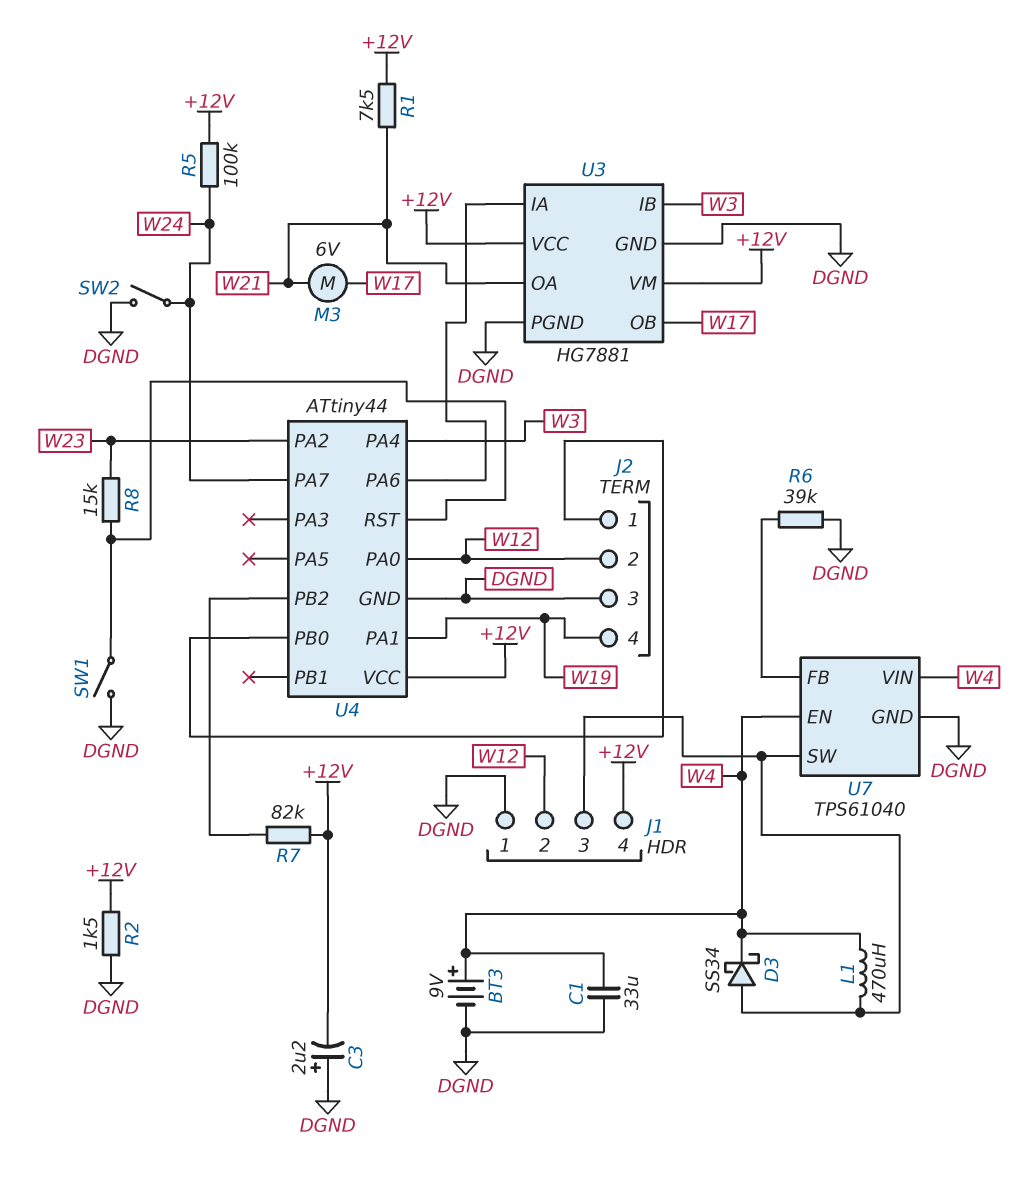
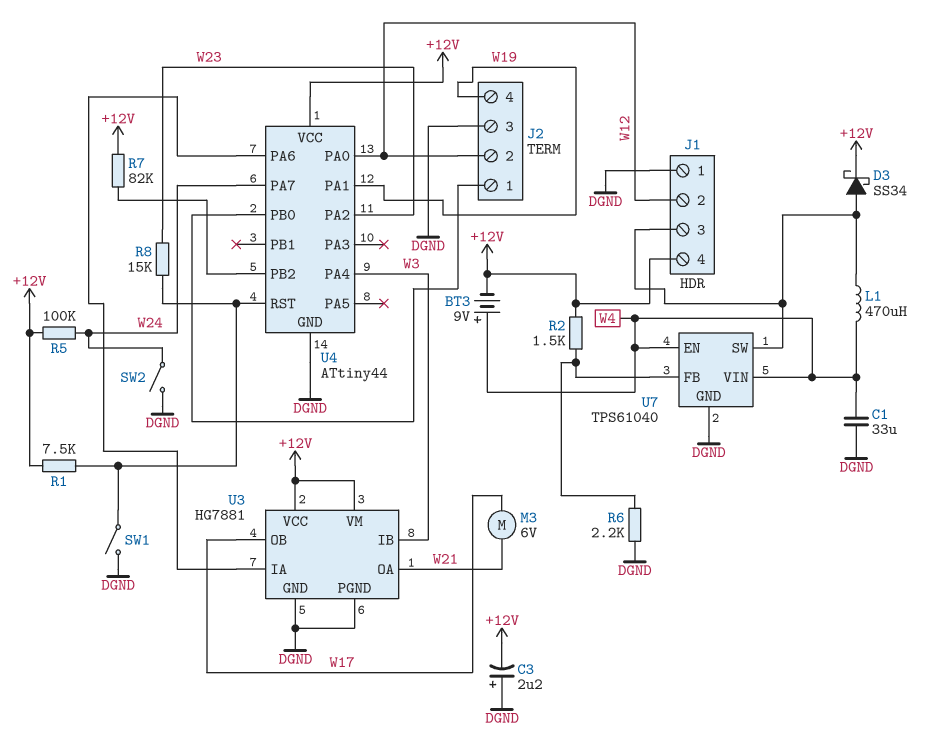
BT3: 9V (plus W4, minus DGND) -> 9V (plus W4, minus +12V)
D3: schottky SS34 (A J1/3, K W4) -> schottky SS34 (A J1/3, K +12V)
R1: 7.5k (+12V, W21) -> 7.5k (+12V, U4/RST)
R2: 1.5k (+12V, DGND) -> 1.5k (+12V, U7/FB)
R6: 39k (DGND, U7/FB) -> 2.2k (DGND, U7/FB)

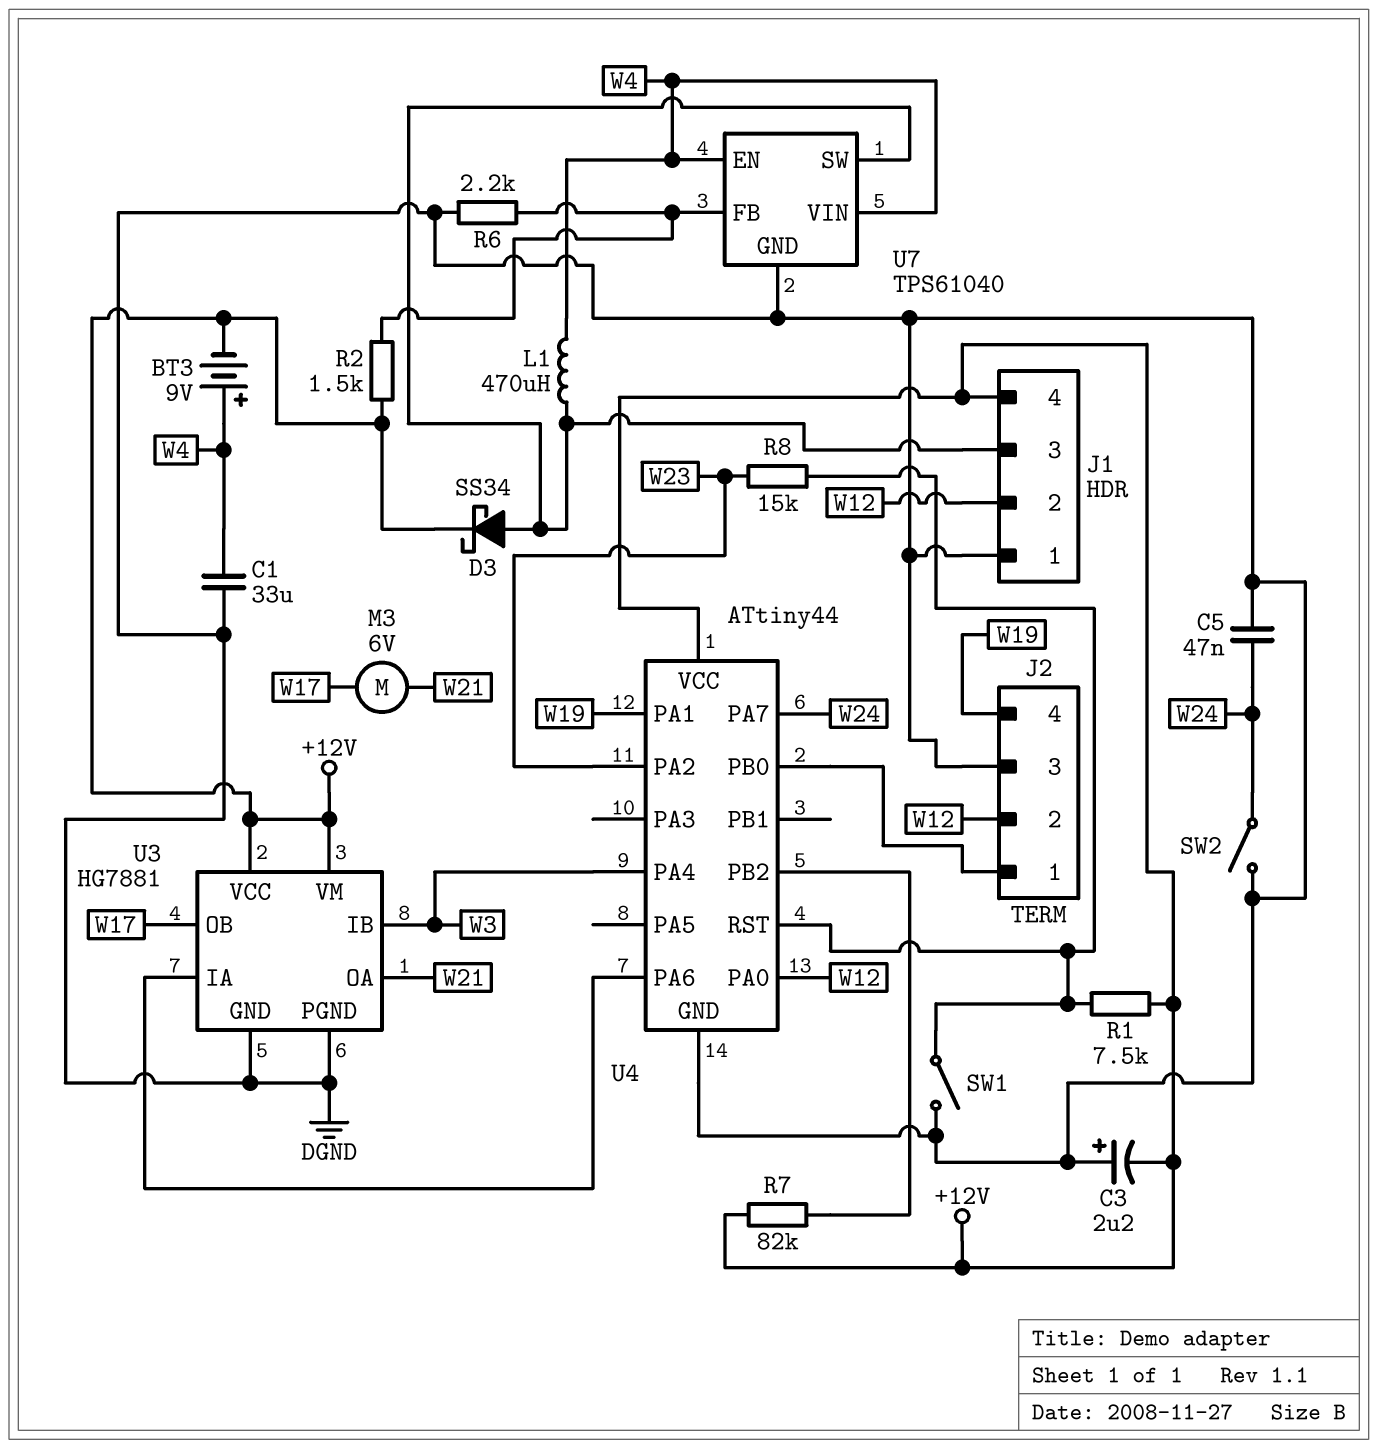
C5: none -> 47nF (DGND, W24)
R5: 100k (+12V, W24) -> none

